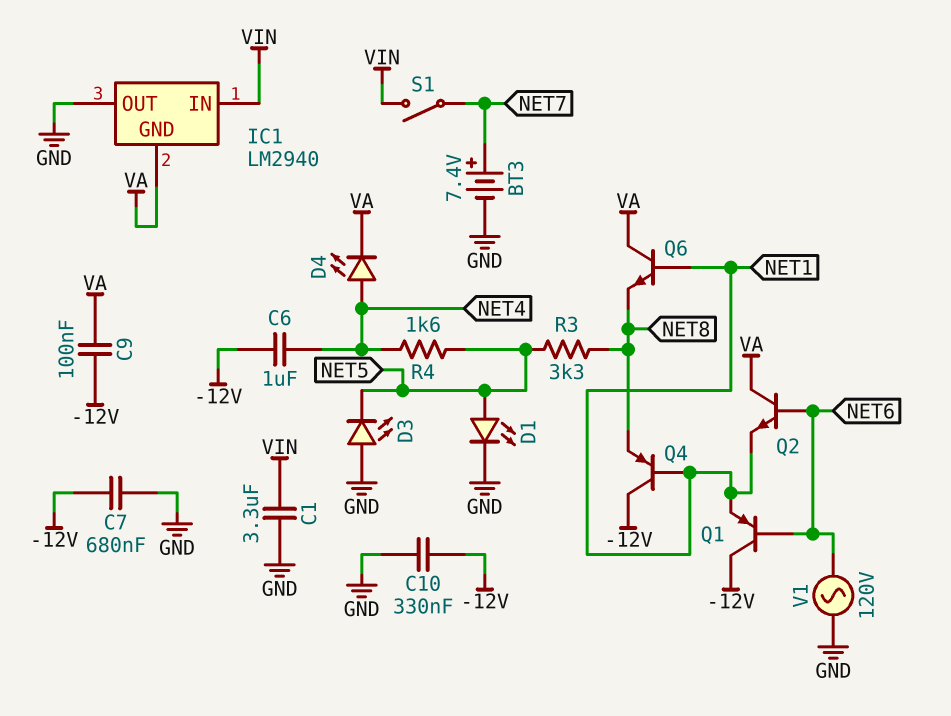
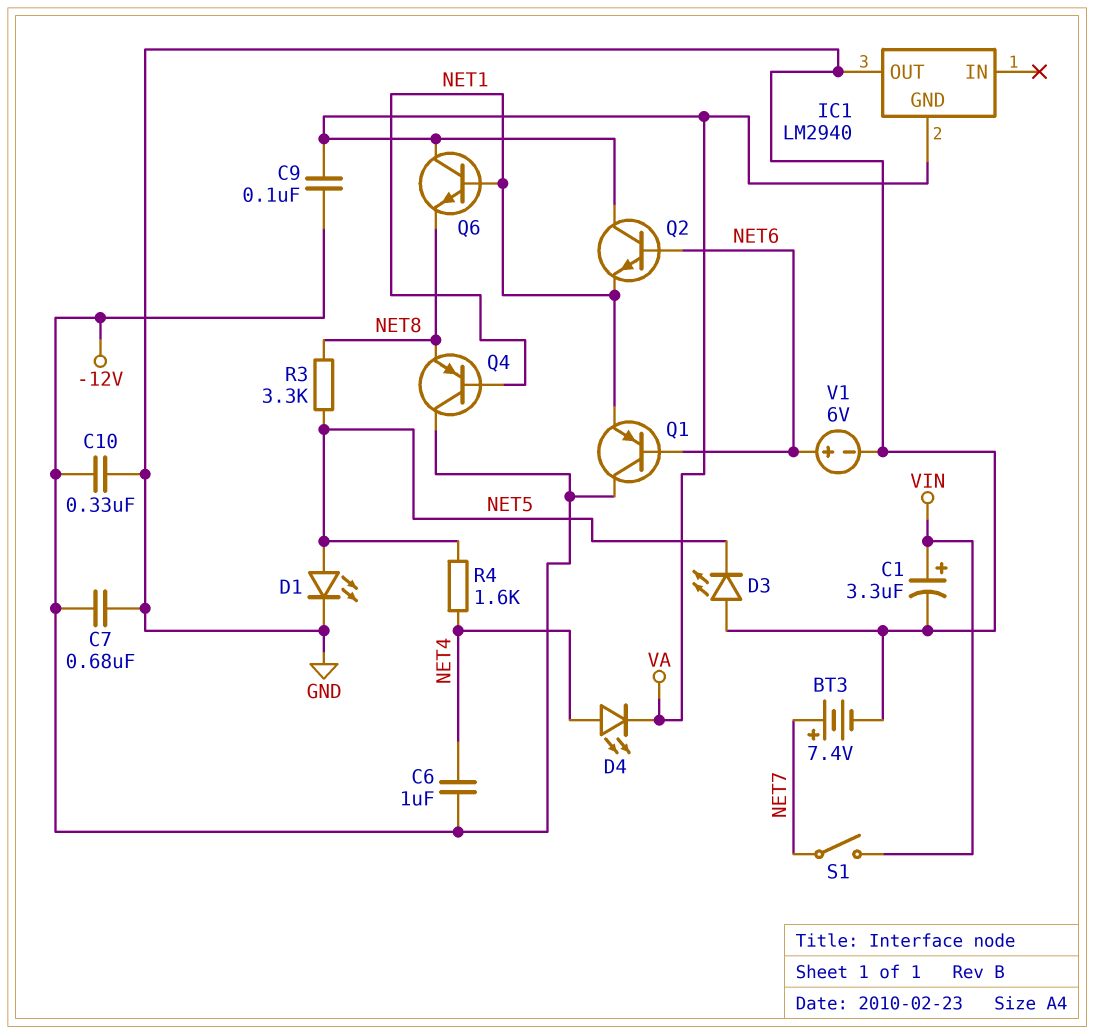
C1: 3.3uF (GND, VIN) -> 3.3uF (plus VIN, minus GND)
IC1 pin IN: VIN -> none
V1: AC 120V (GND, NET6) -> 6V (plus NET6, minus GND)

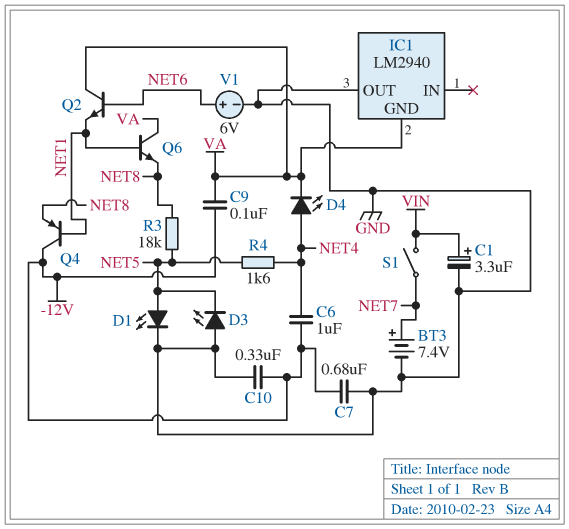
Q1: PNP (B NET6, C -12V, E NET1) -> none
R3: 3.3k (NET5, NET8) -> 18k (NET5, NET8)

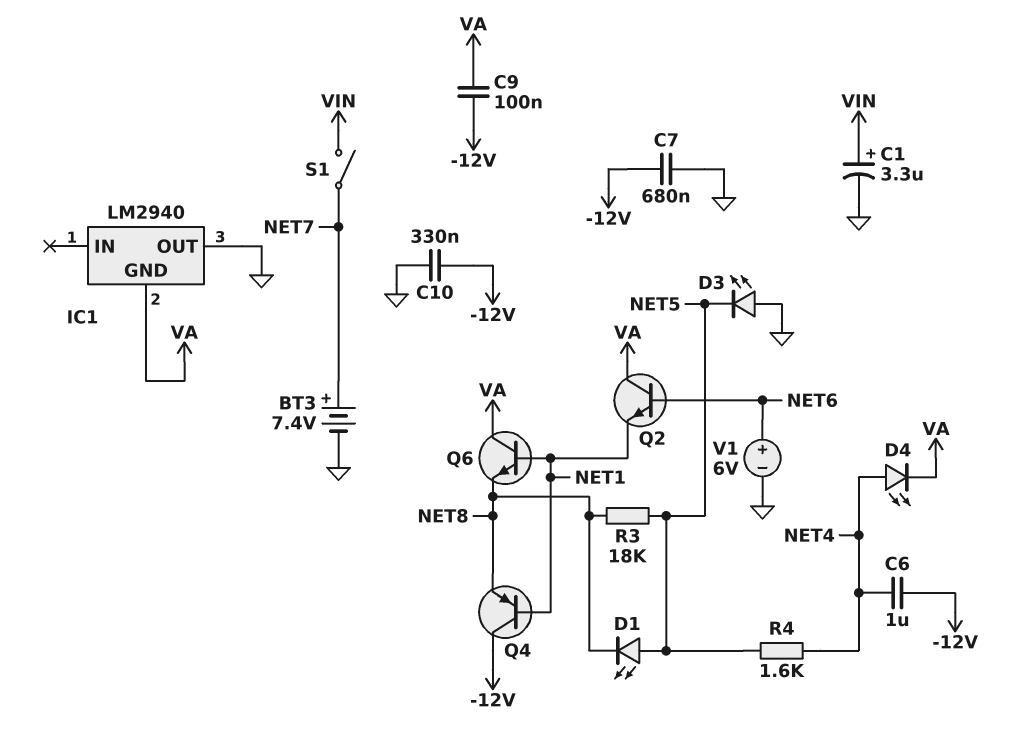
D1: LED (A NET5, K GND) -> LED (A NET5, K NET8)

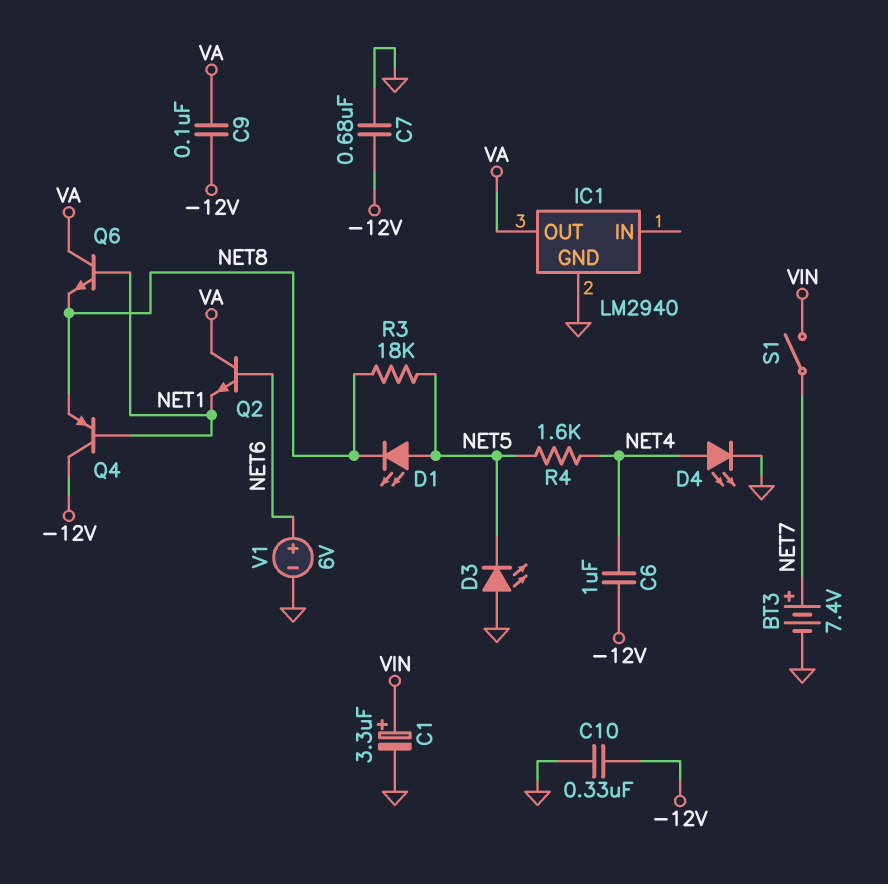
D4: LED (A NET4, K VA) -> LED (A NET4, K GND)
IC1 pin GND: VA -> GND
IC1 pin OUT: GND -> VA

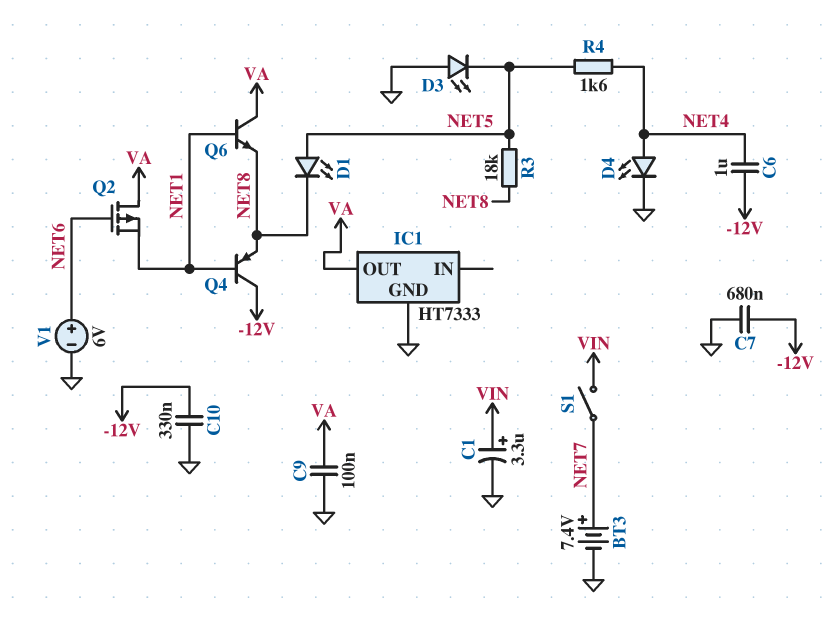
C9: 100nF (-12V, VA) -> 100nF (GND, VA)
IC1: LM2940 -> HT7333
Q2: NPN (B NET6, C VA, E NET1) -> PMOS (G NET6, D VA, S NET1)

